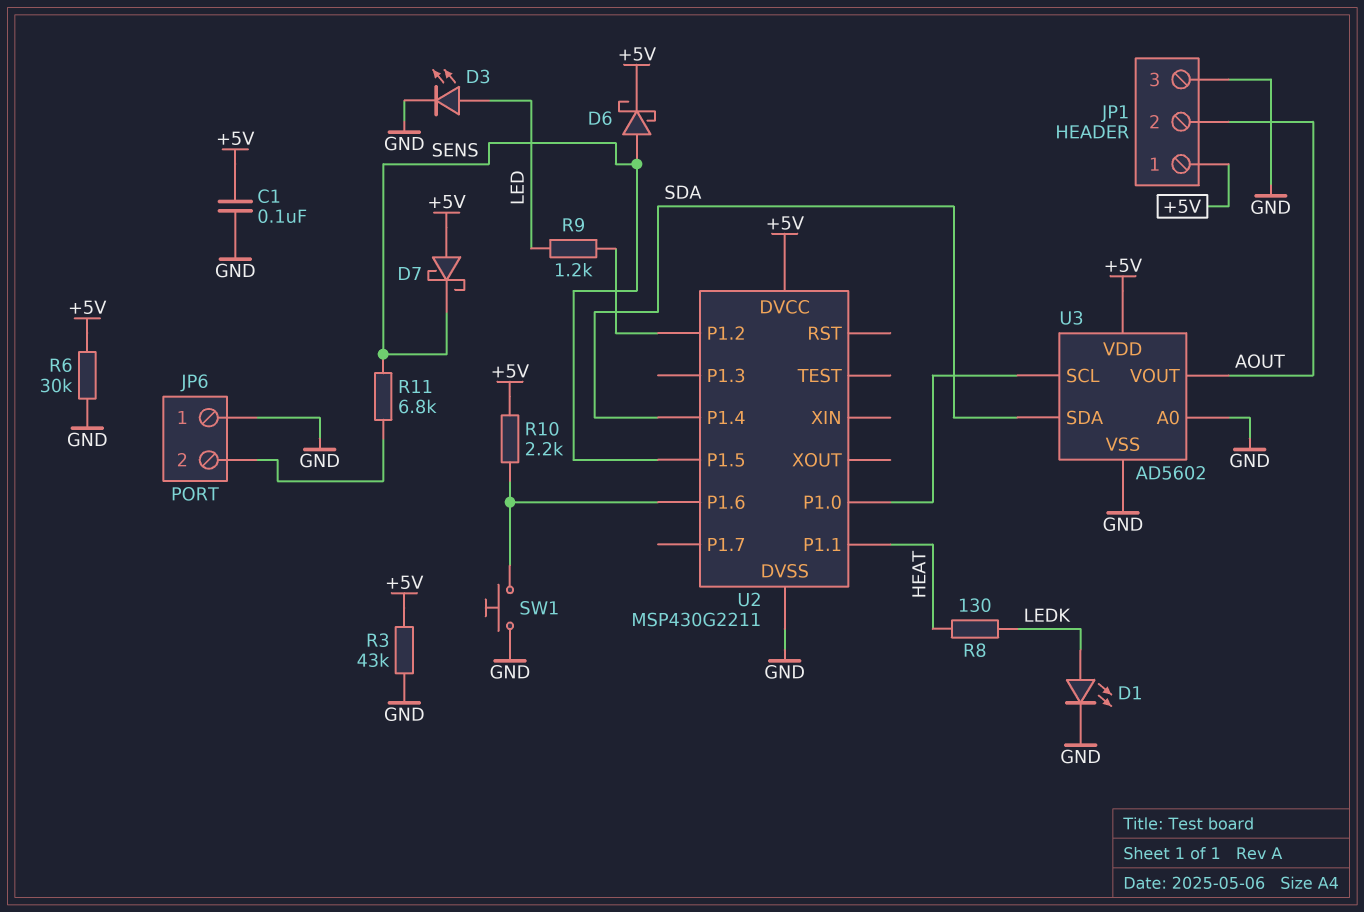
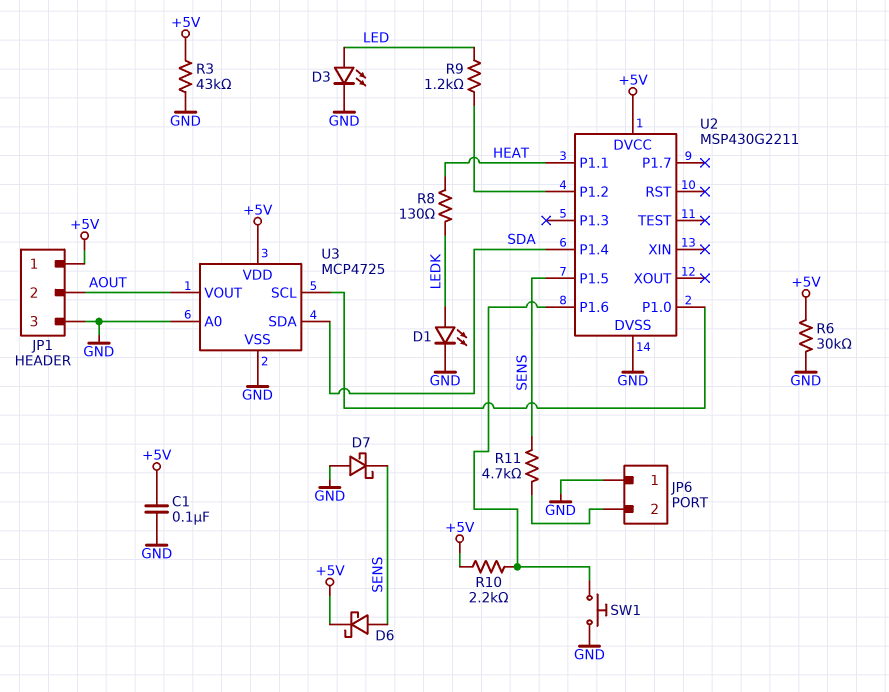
D7: schottky (A +5V, K SENS) -> schottky (A GND, K SENS)
R11: 6.8k (JP6/2, SENS) -> 4.7k (JP6/2, SENS)
U3: AD5602 -> MCP4725

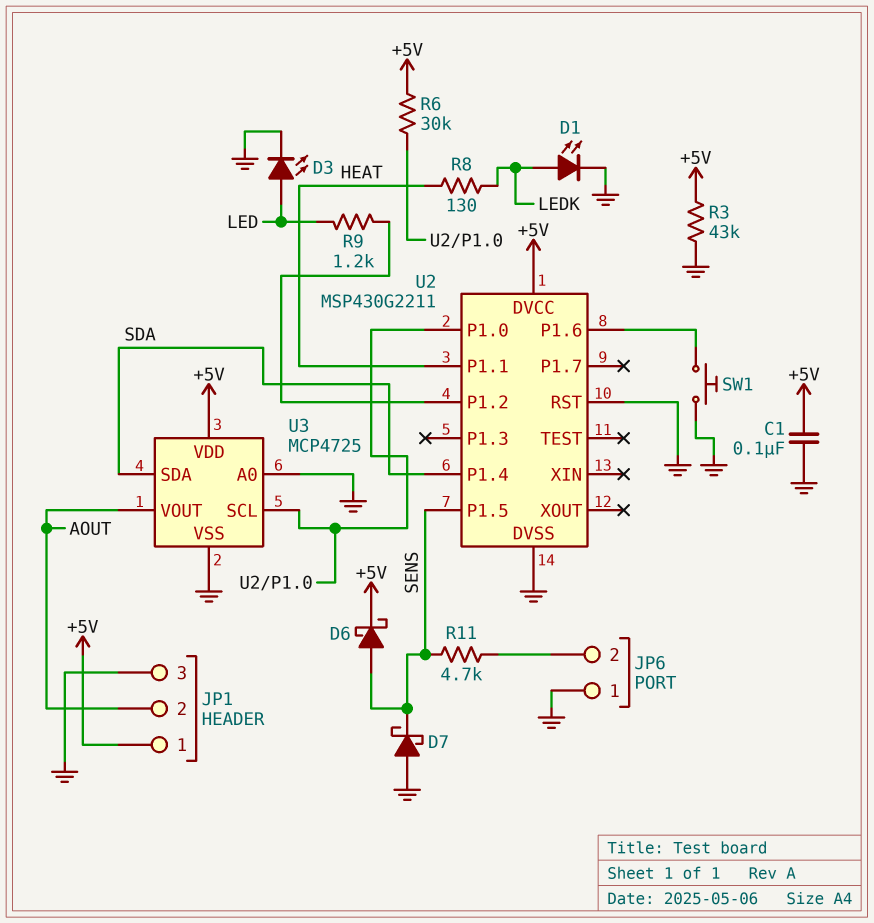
R6: 30k (+5V, GND) -> 30k (+5V, U2/P1.0)
R10: 2.2k (+5V, U2/P1.6) -> none
U2 pin RST: none -> GND

